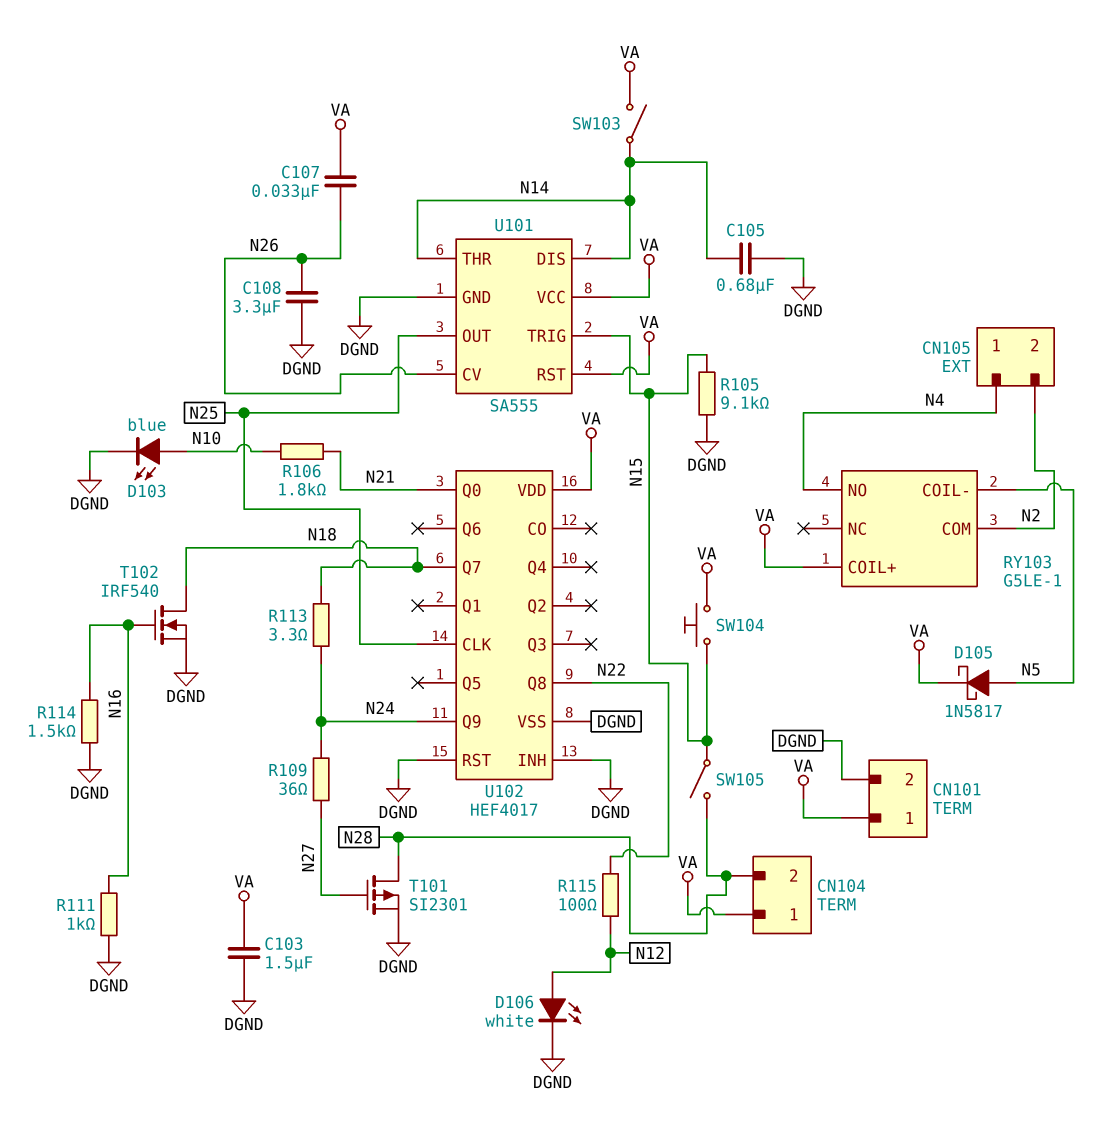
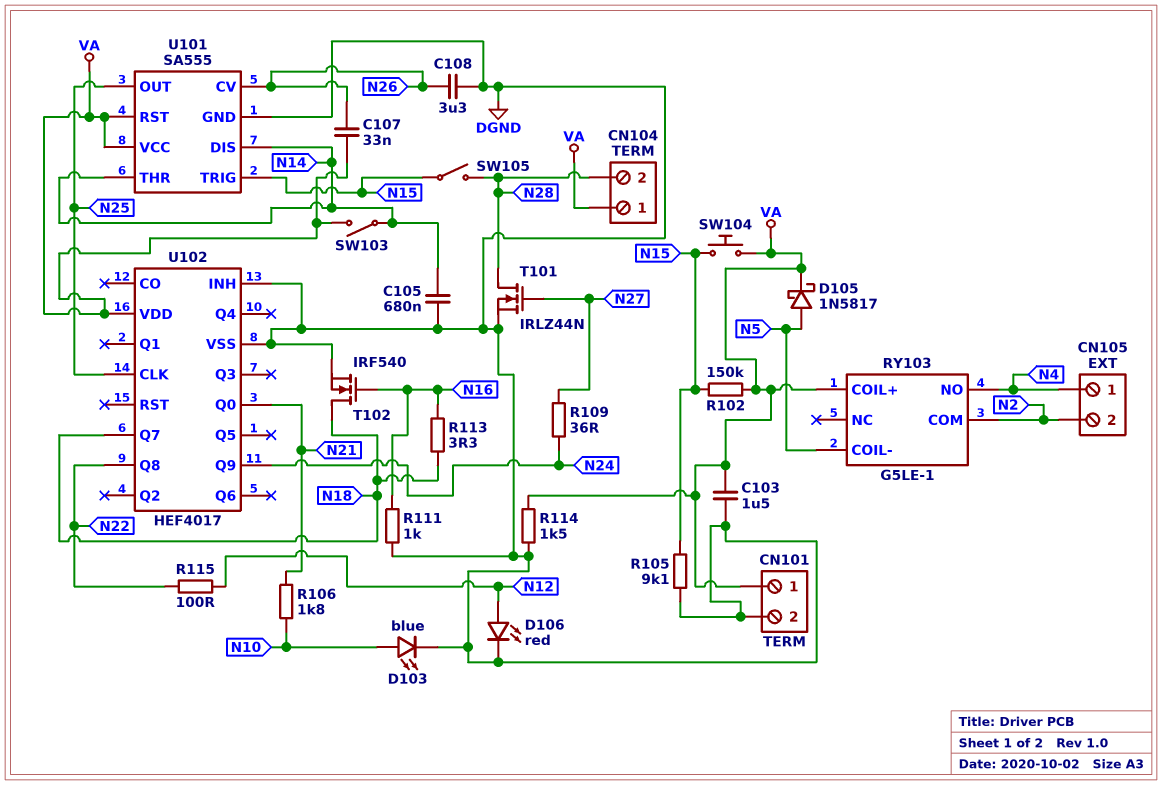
D106: LED white (A N12, K DGND) -> LED red (A N12, K DGND)
R102: none -> 150k (N15, VA)
R113: 3.3 (N18, N24) -> 3.3 (N16, N18)
R114: 1.5k (DGND, N16) -> 1.5k (DGND, VA)
T101: PMOS SI2301 (G N27, D N28, S DGND) -> NMOS IRLZ44N (G N27, D N28, S DGND)
U102 pin RST: DGND -> none

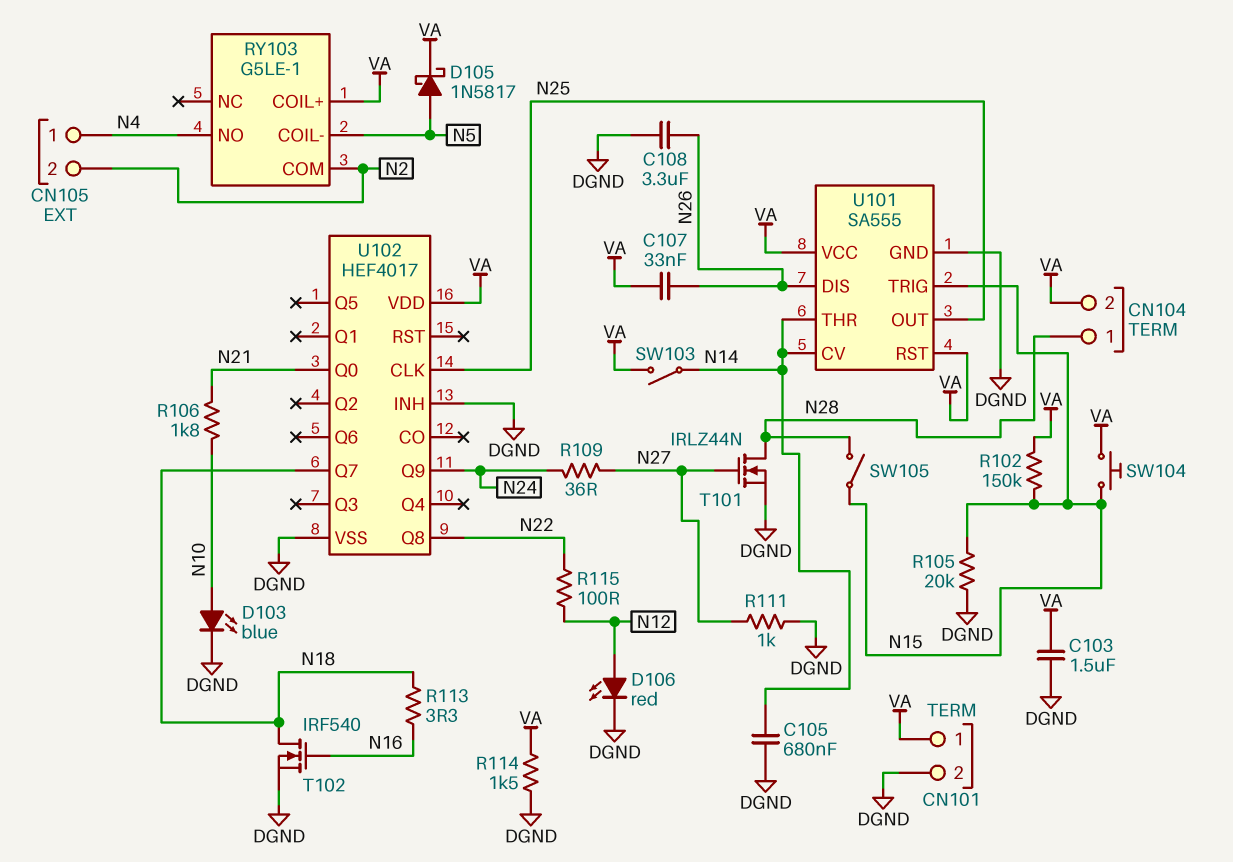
CN104 pin 1: VA -> N28
CN104 pin 2: N28 -> VA
R105: 9.1k (DGND, N15) -> 20k (DGND, N15)
R111: 1k (DGND, N16) -> 1k (DGND, N27)
U101 pin CV: N26 -> N14
U101 pin DIS: N14 -> N26

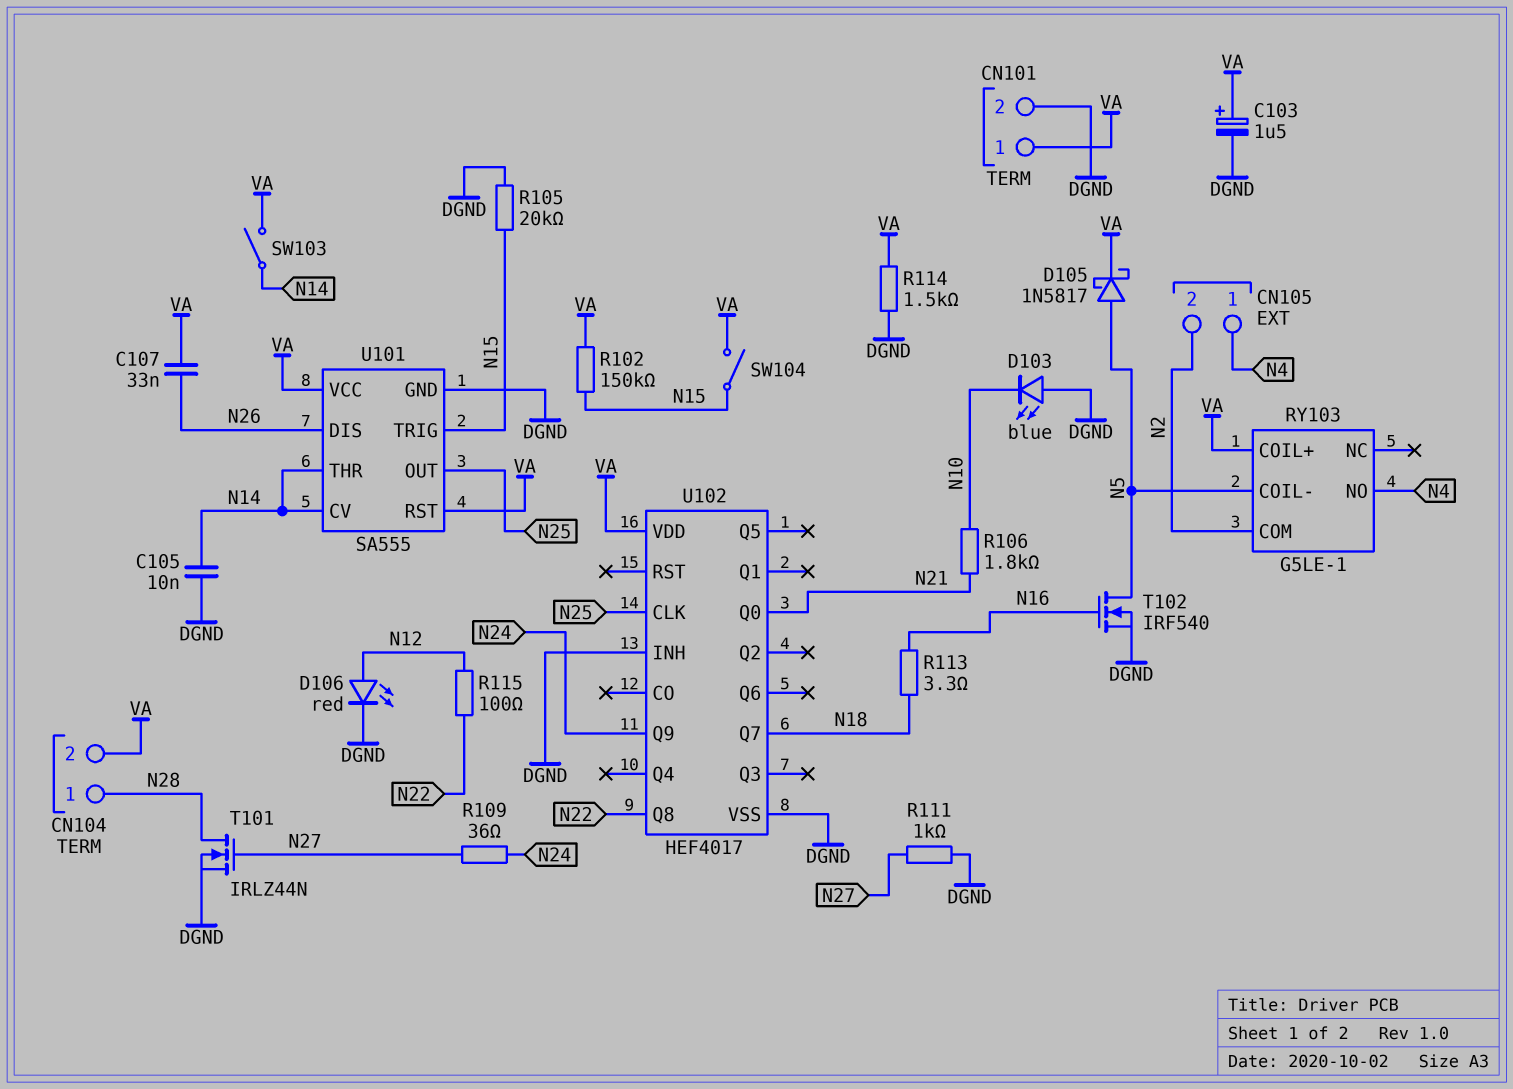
C103: 1.5uF (DGND, VA) -> 1.5uF (plus VA, minus DGND)
C105: 680nF (DGND, N14) -> 10nF (DGND, N14)
C108: 3.3uF (DGND, N26) -> none
D103: LED blue (A N10, K DGND) -> LED blue (A DGND, K N10)
SW104: button (N15, VA) -> switch (N15, VA)
SW105: switch (N15, N28) -> none
T102: NMOS IRF540 (G N16, D N18, S DGND) -> NMOS IRF540 (G N16, D N5, S DGND)

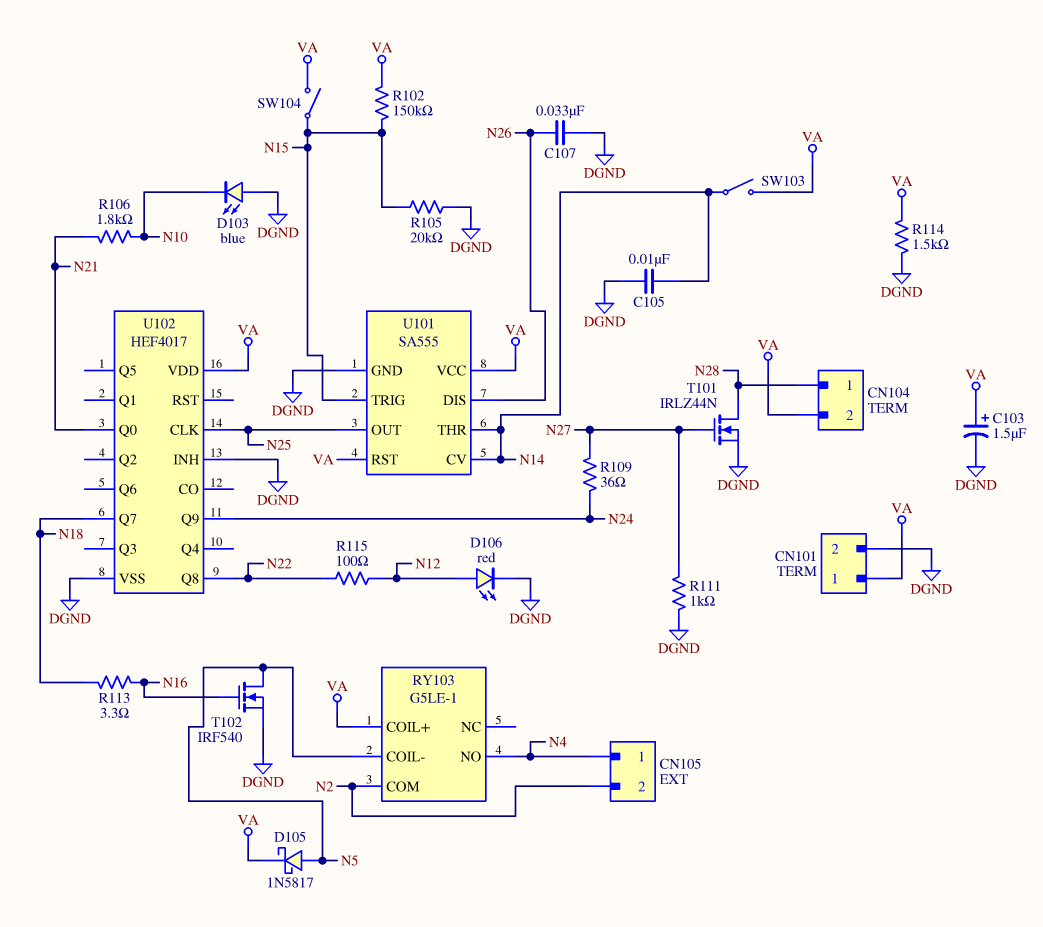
C107: 33nF (N26, VA) -> 33nF (DGND, N26)

